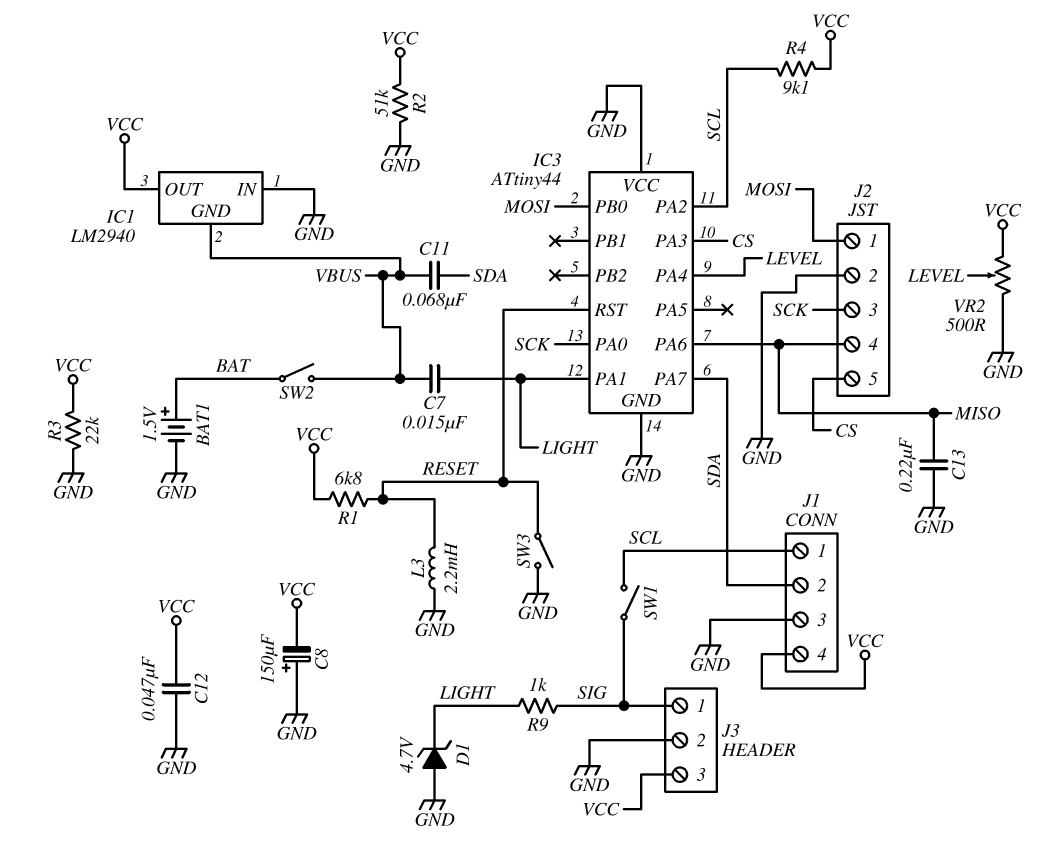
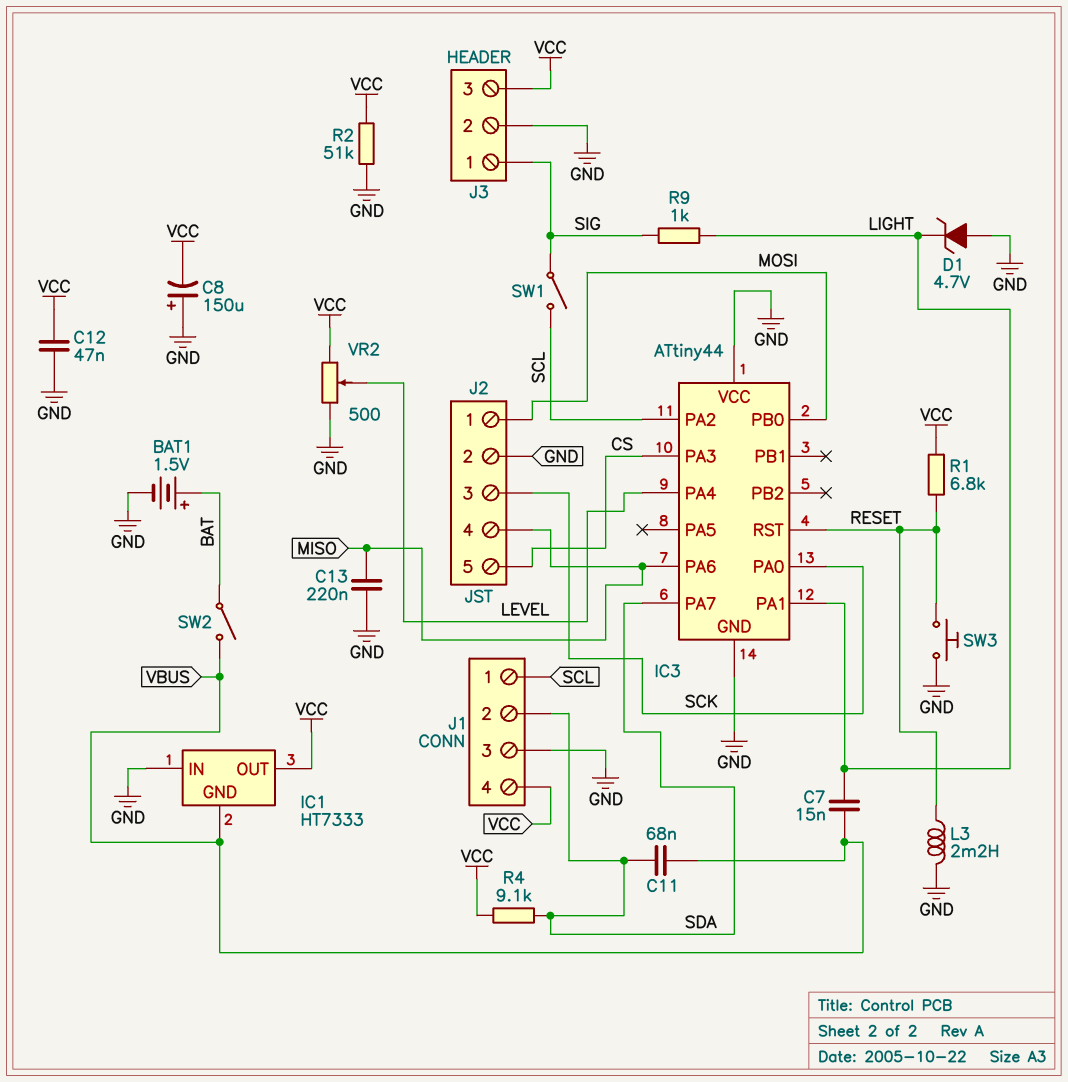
IC1: LM2940 -> HT7333
R3: 22k (GND, VCC) -> none
R4: 9.1k (SCL, VCC) -> 9.1k (SDA, VCC)
SW3: switch (GND, RESET) -> button (GND, RESET)

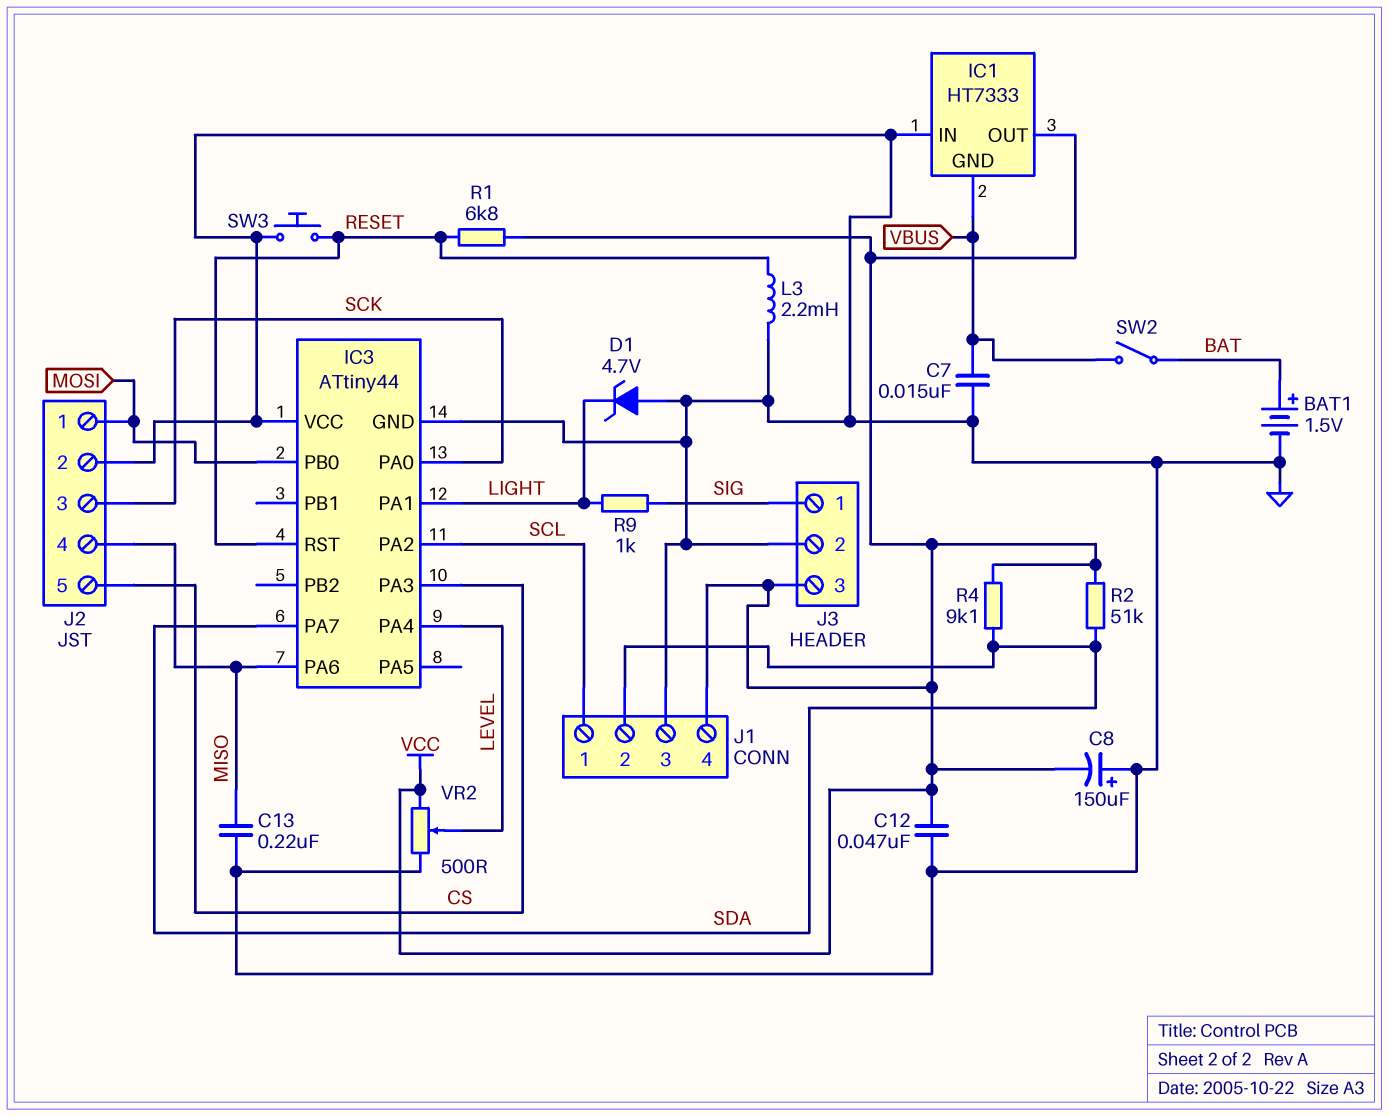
C7: 15nF (LIGHT, VBUS) -> 15nF (GND, VBUS)
C11: 68nF (SDA, VBUS) -> none
R2: 51k (GND, VCC) -> 51k (SDA, VCC)
SW1: switch (SCL, SIG) -> none

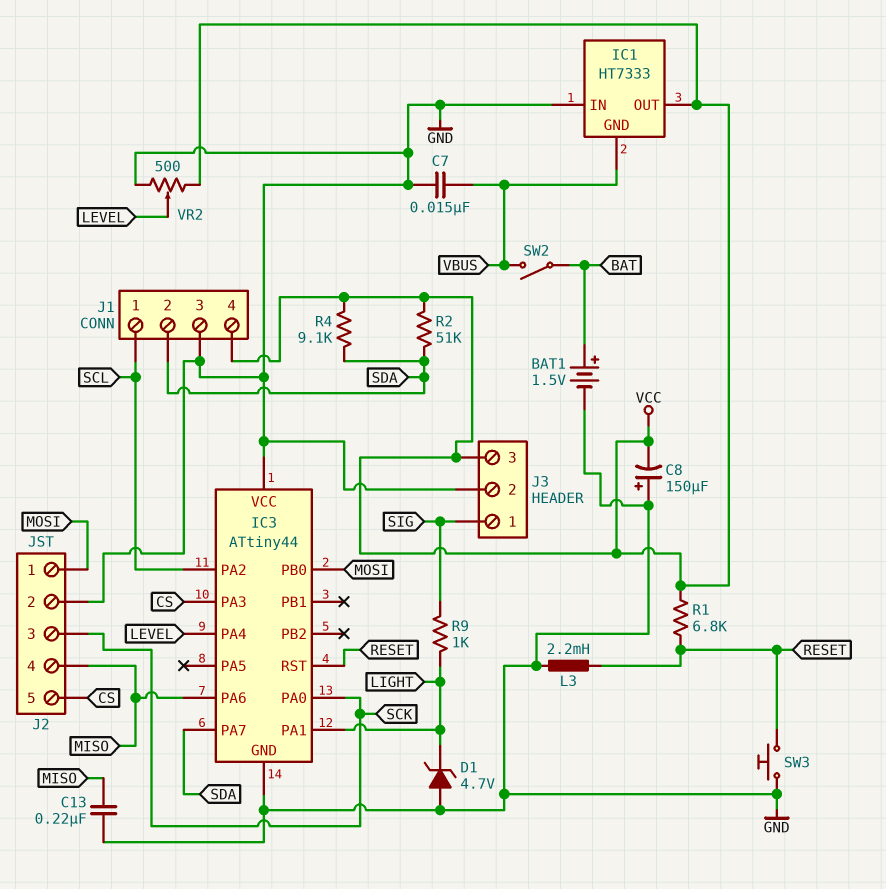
C12: 47nF (GND, VCC) -> none

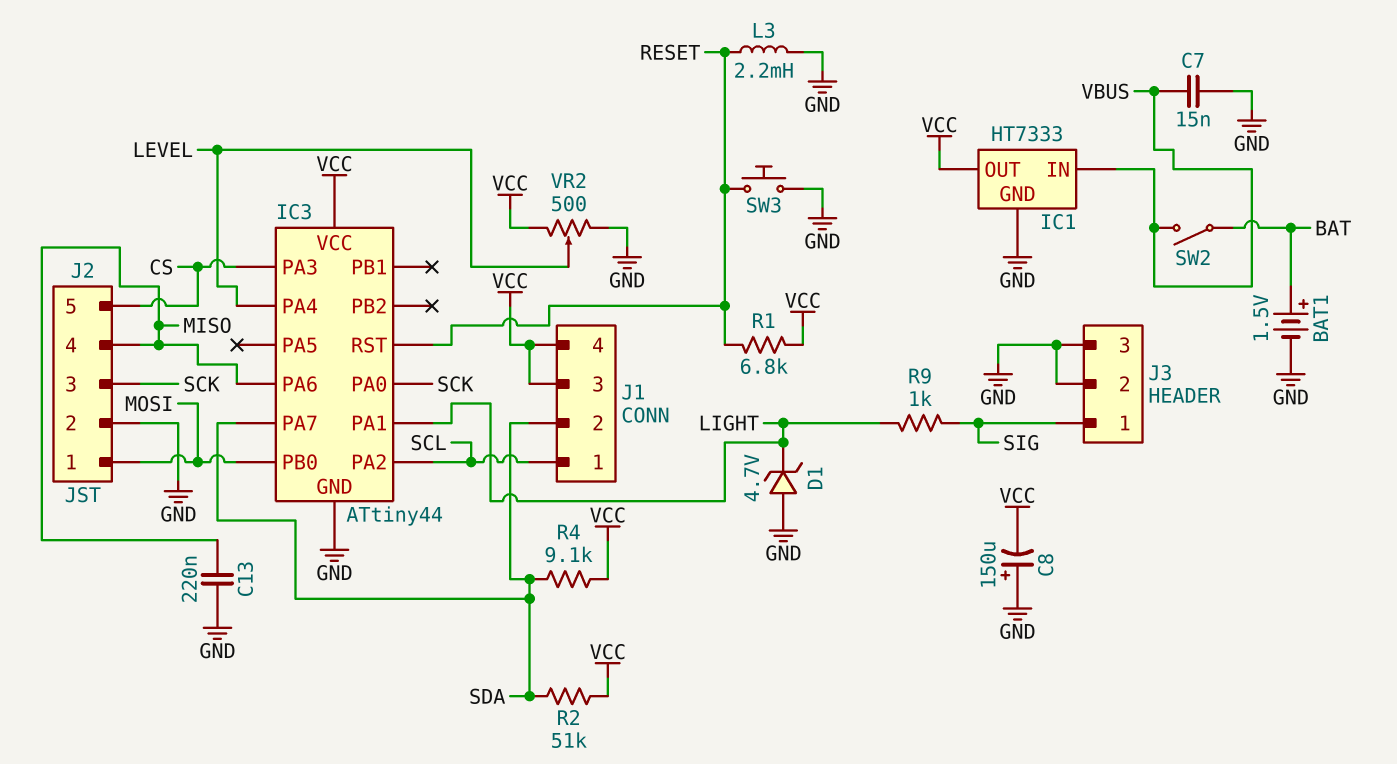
IC1 pin GND: VBUS -> GND
IC1 pin IN: GND -> VBUS
IC3 pin VCC: GND -> VCC
J1 pin 3: GND -> VCC
J3 pin 3: VCC -> GND

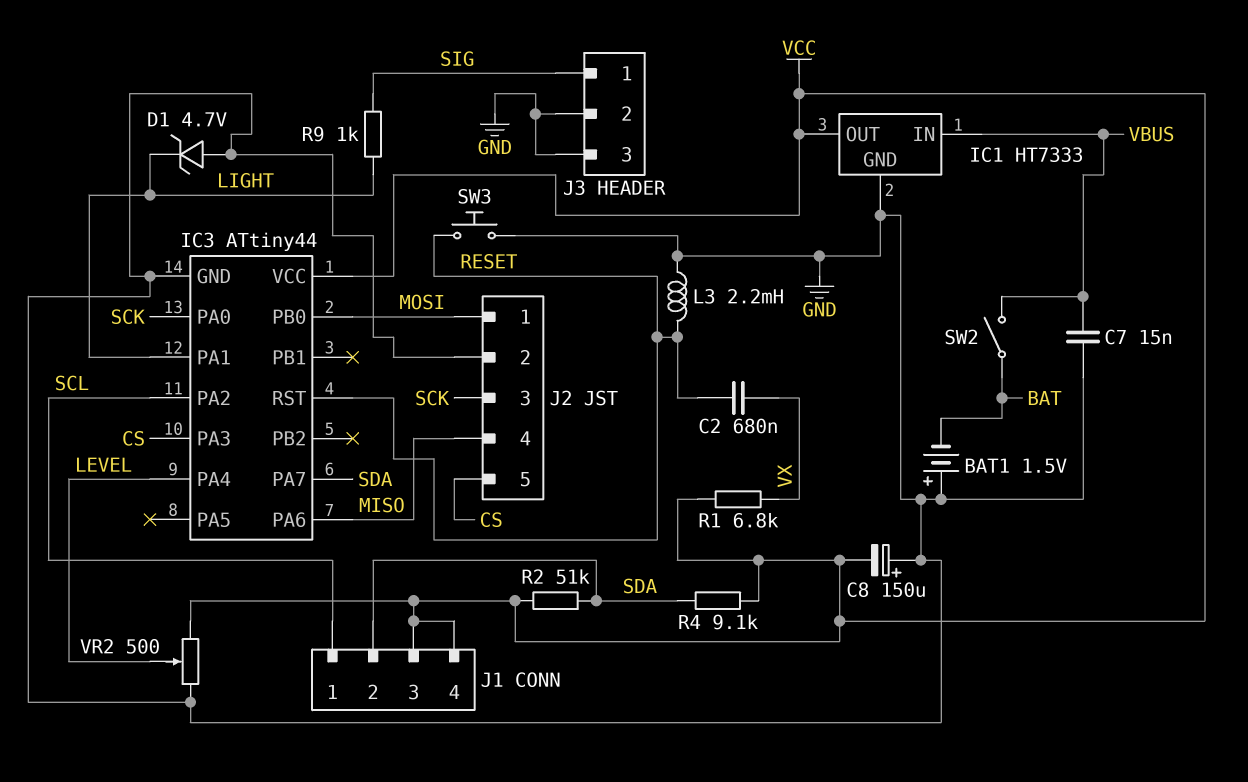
BAT1: 1.5V (plus BAT, minus GND) -> 1.5V (plus GND, minus BAT)
C2: none -> 680nF (RESET, VX)
C13: 220nF (GND, MISO) -> none
R1: 6.8k (RESET, VCC) -> 6.8k (VCC, VX)

